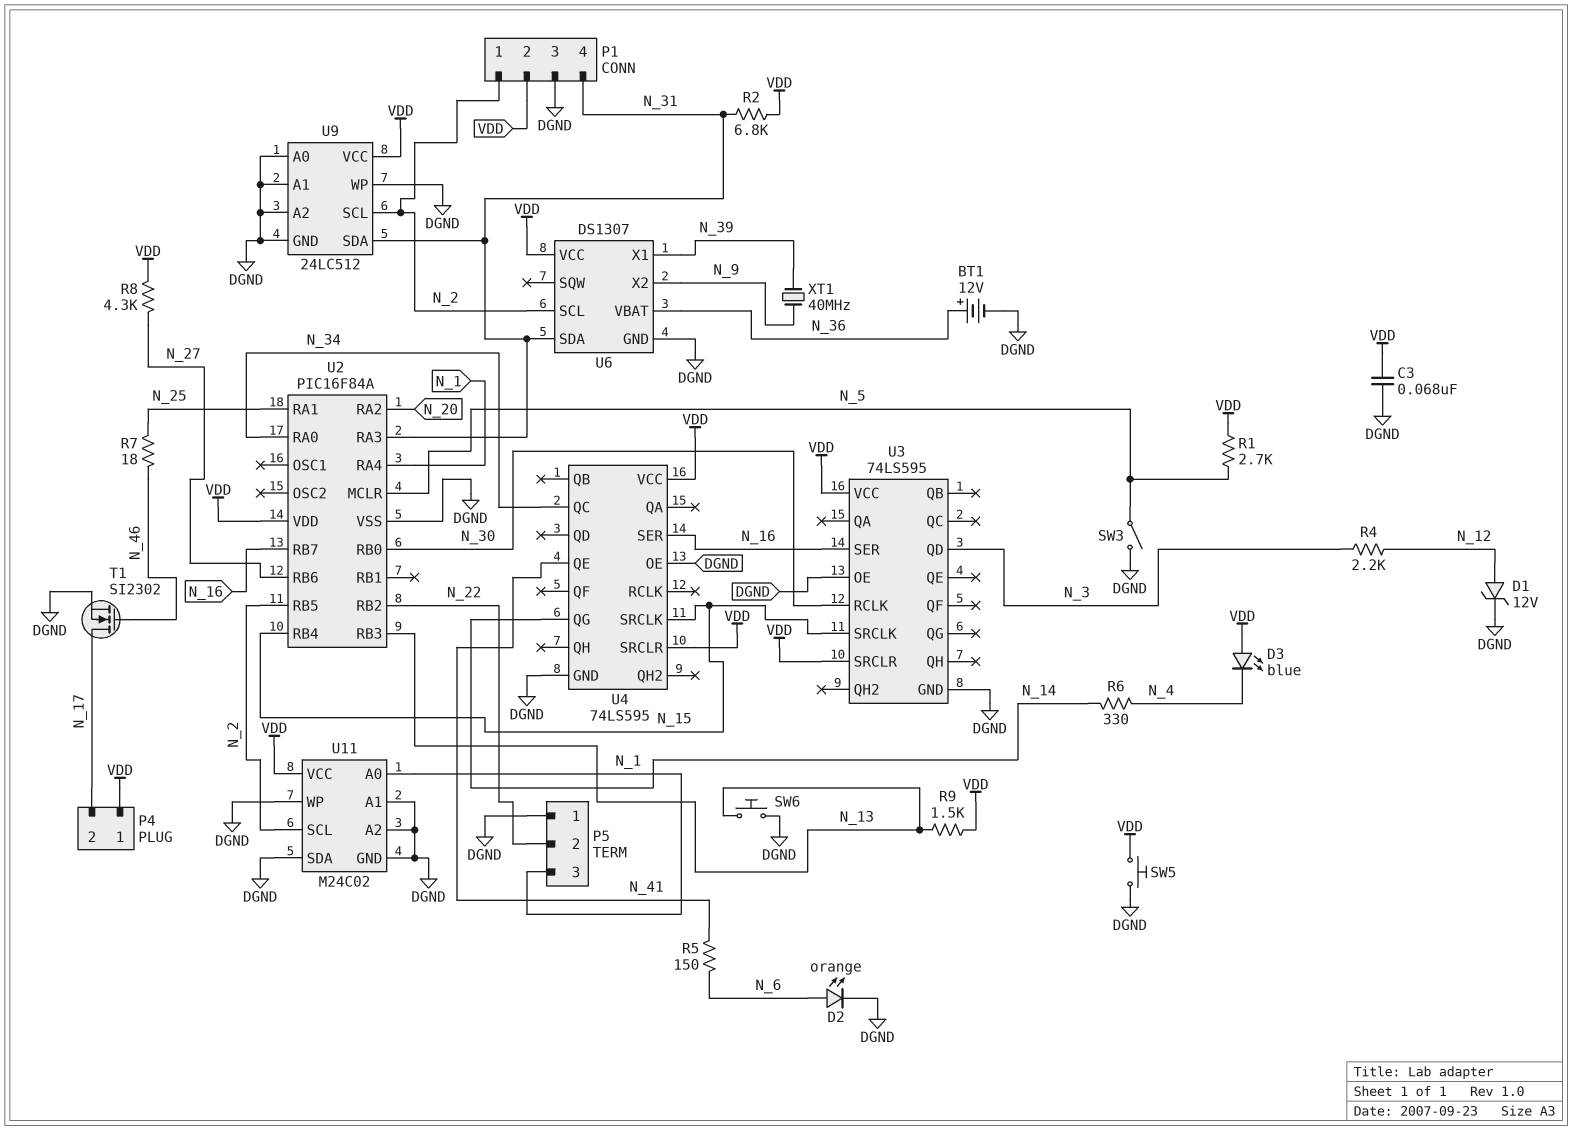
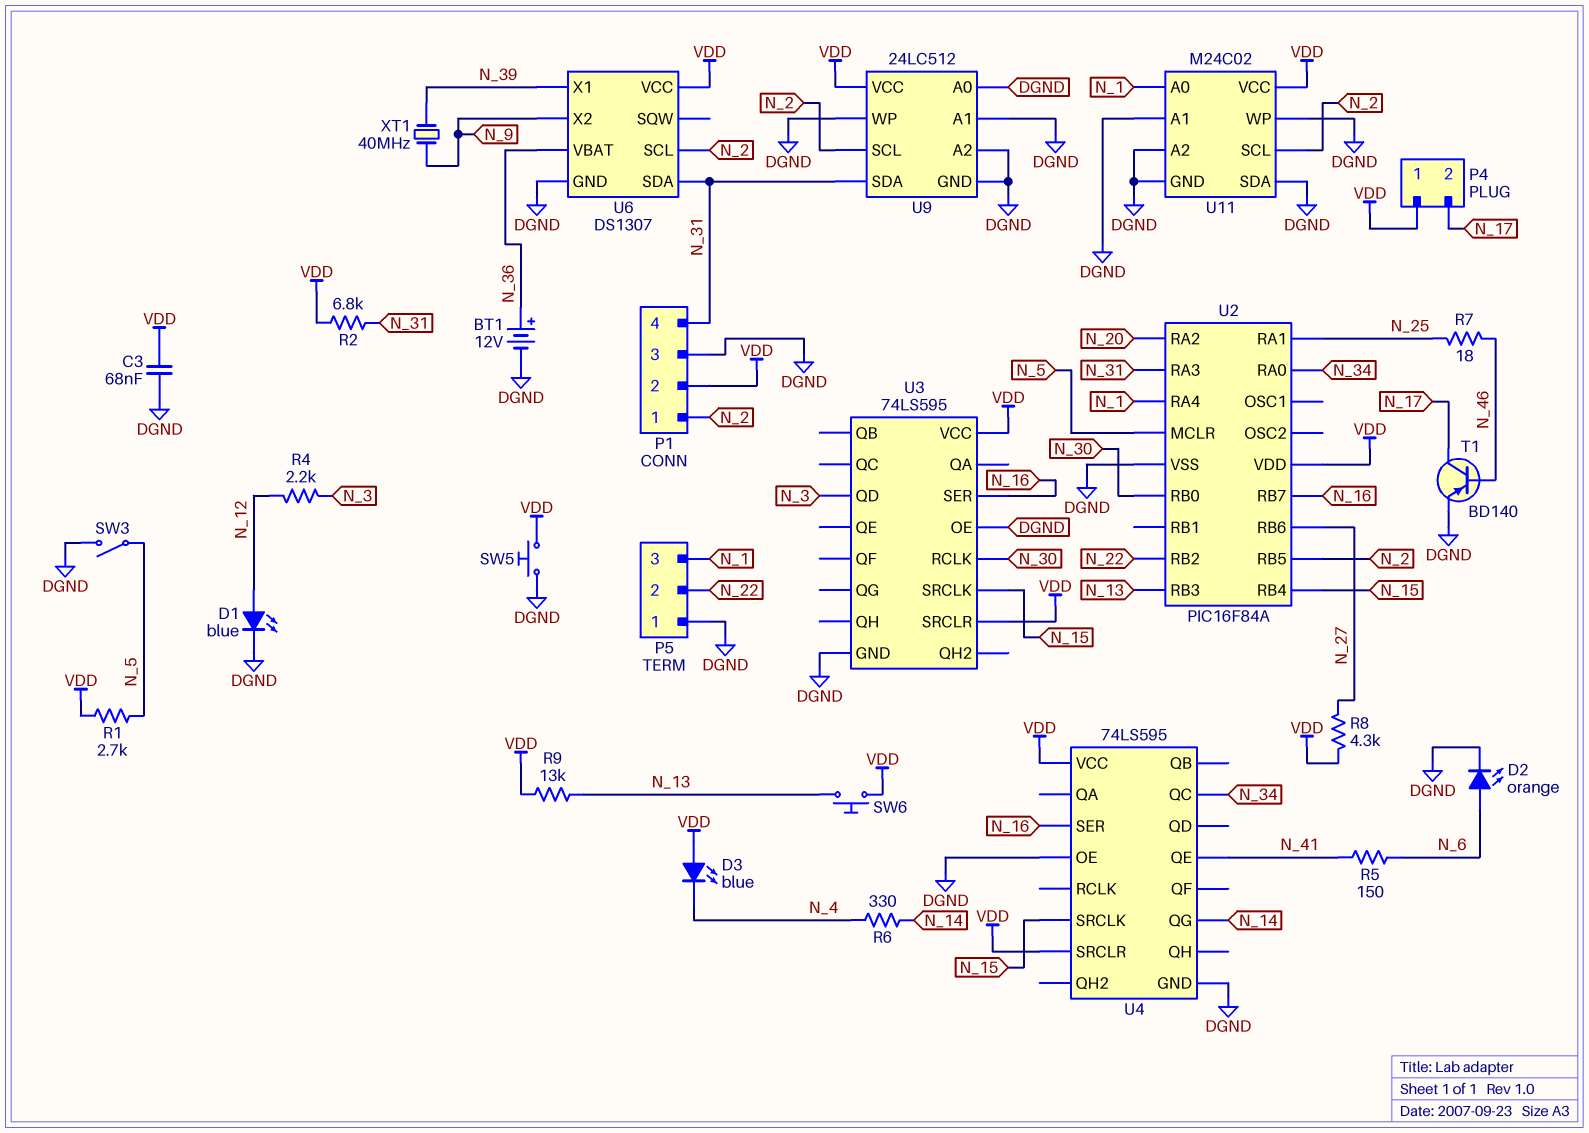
D1: zener 12V (A N_12, K DGND) -> LED blue (A N_12, K DGND)
R9: 1.5k (N_13, VDD) -> 13k (N_13, VDD)
SW6: button (DGND, N_13) -> button (N_13, VDD)
T1: NMOS SI2302 (G N_46, D N_17, S DGND) -> PNP BD140 (B N_46, C N_17, E DGND)

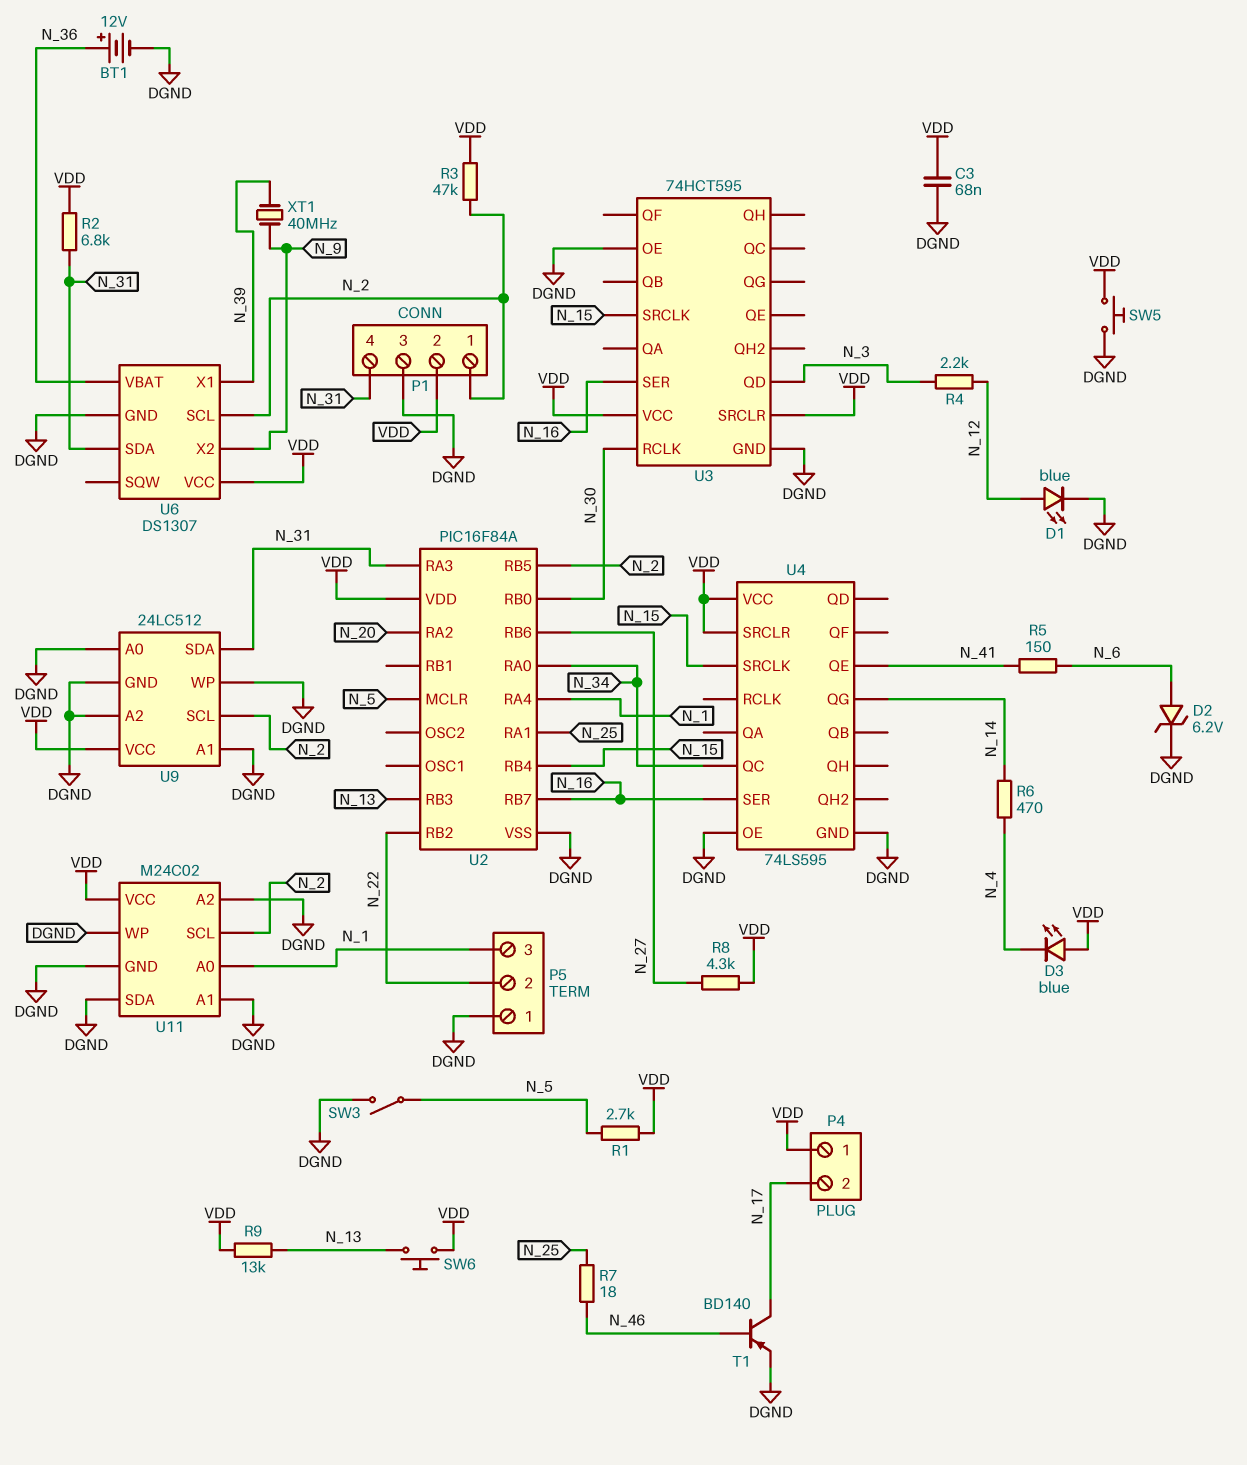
D2: LED orange (A N_6, K DGND) -> zener 6.2V (A N_6, K DGND)
R3: none -> 47k (N_2, VDD)
R6: 330 (N_4, N_14) -> 470 (N_4, N_14)
U3: 74LS595 -> 74HCT595

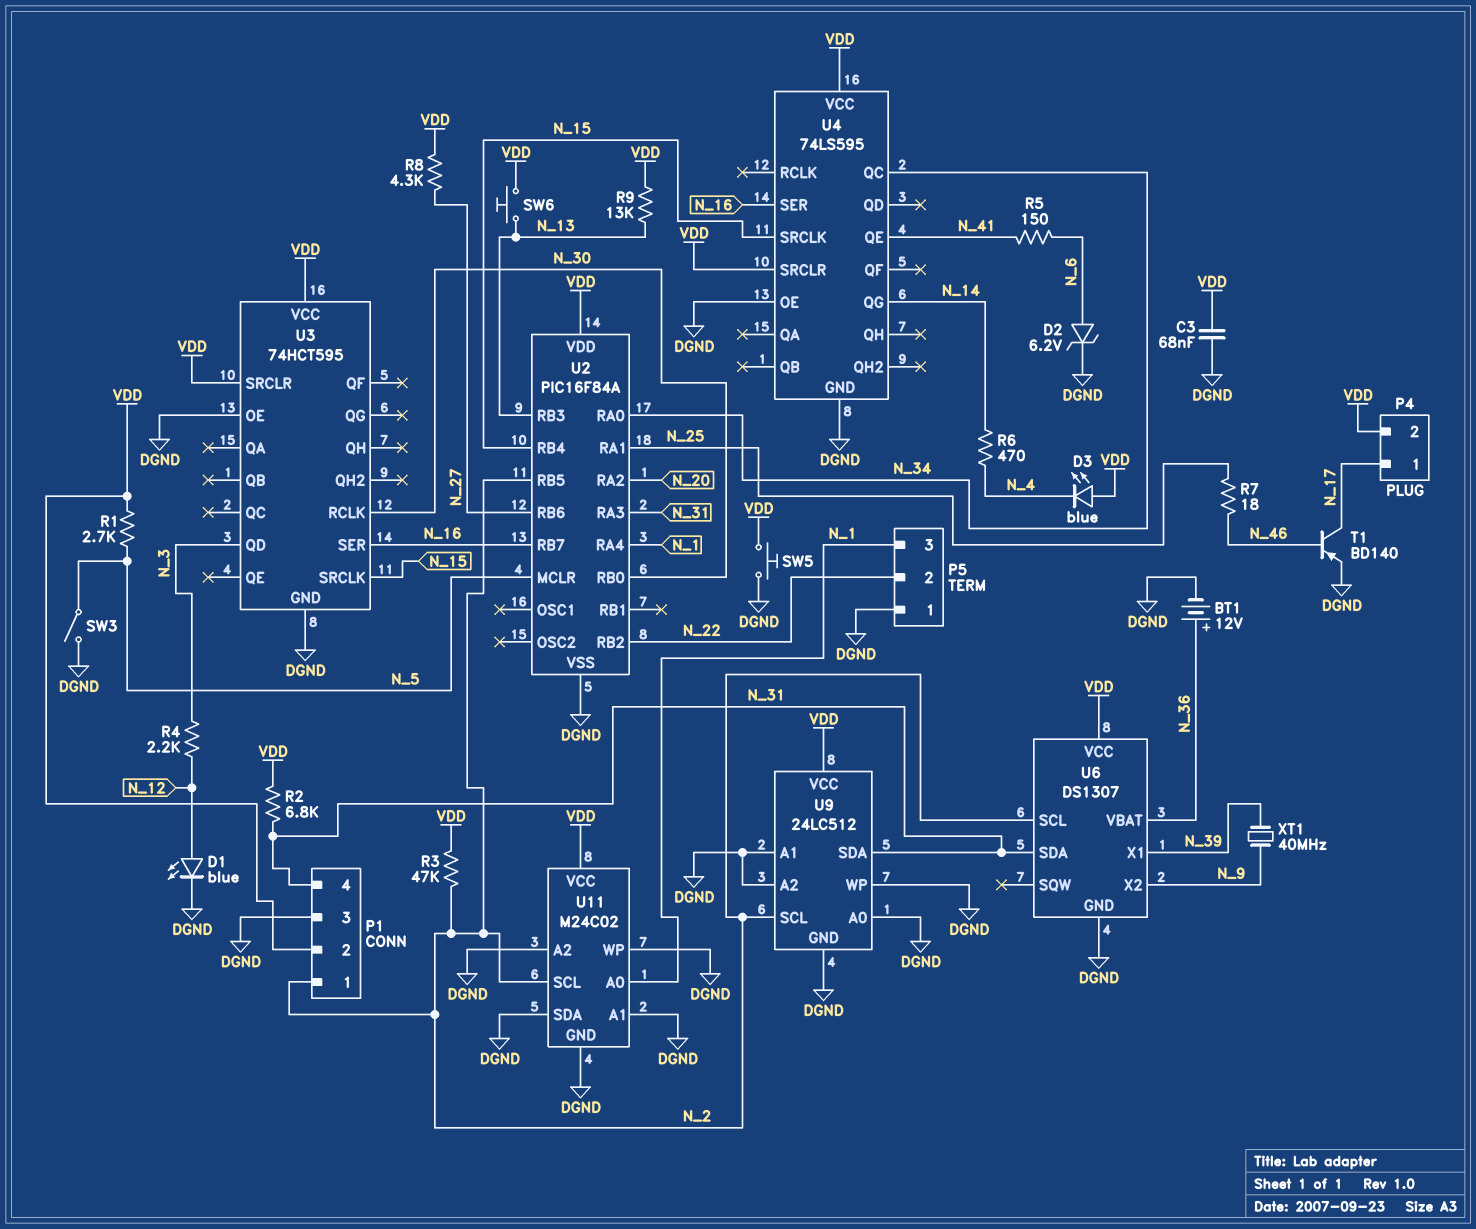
P4 pin 1: VDD -> N_17
P4 pin 2: N_17 -> VDD

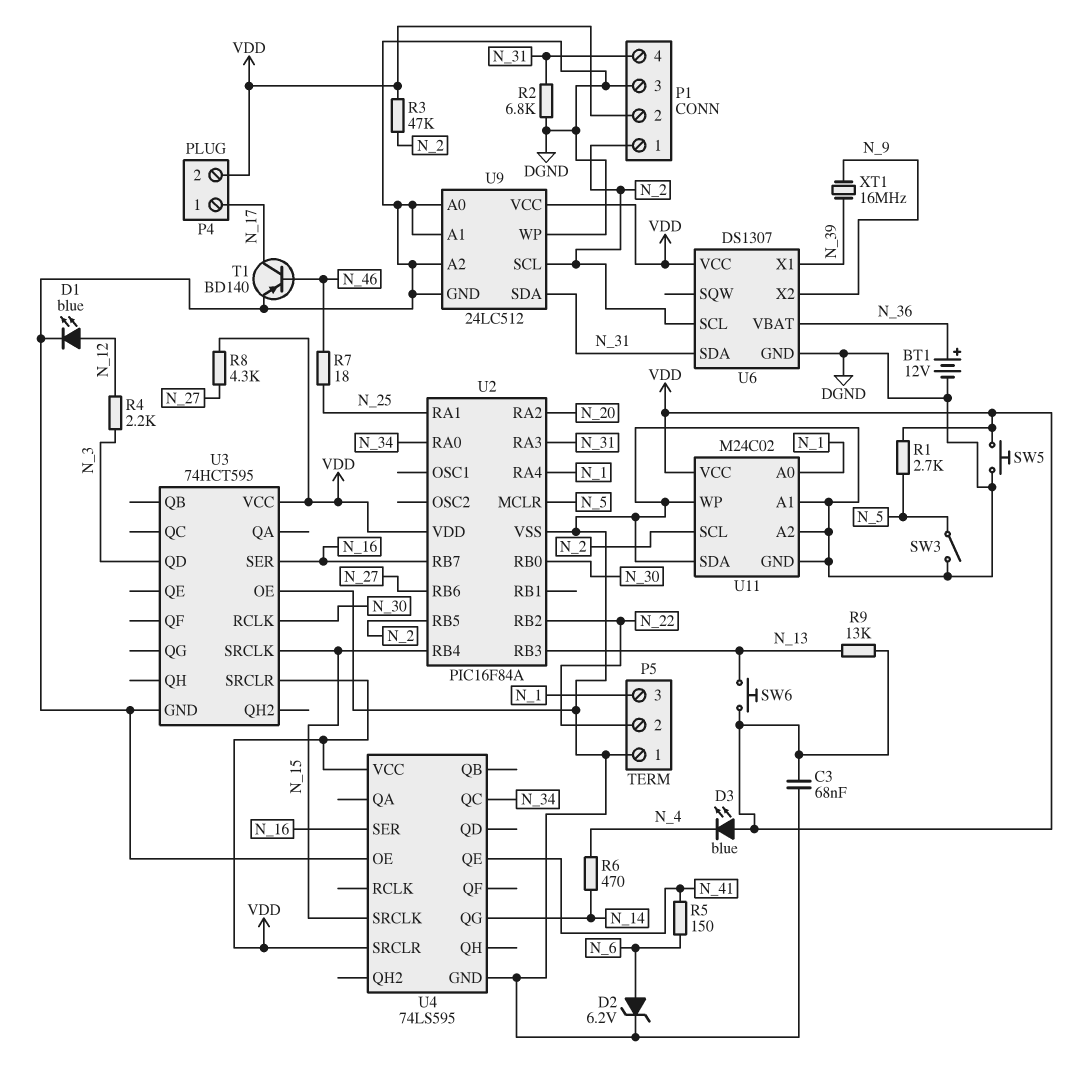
R2: 6.8k (N_31, VDD) -> 6.8k (DGND, N_31)
XT1: 40MHz (N_9, N_39) -> 16MHz (N_9, N_39)

